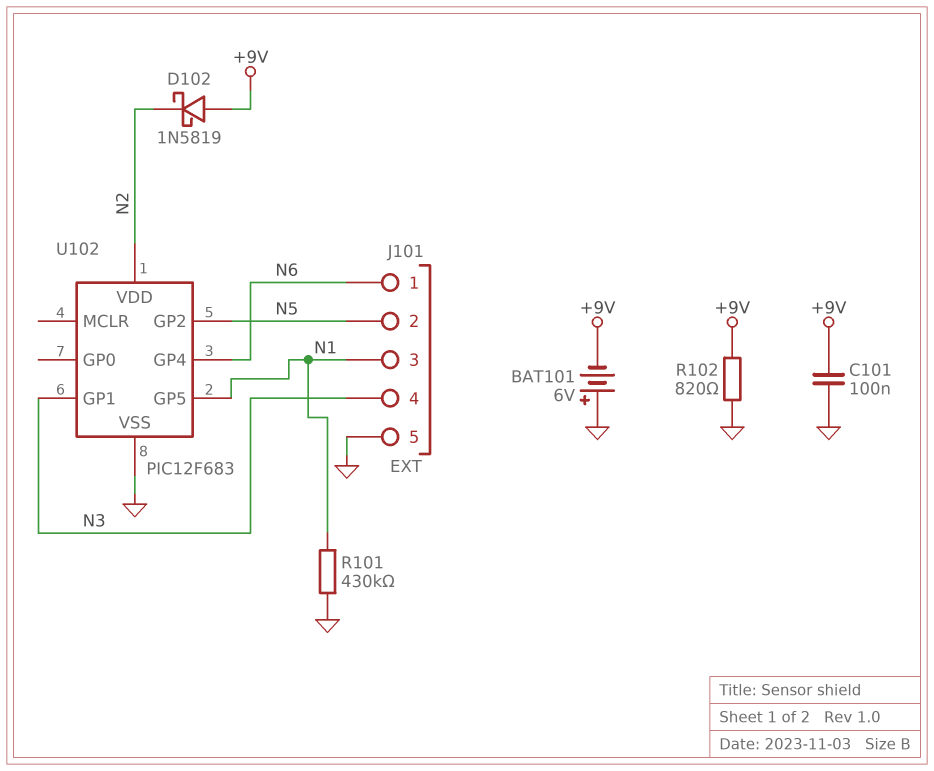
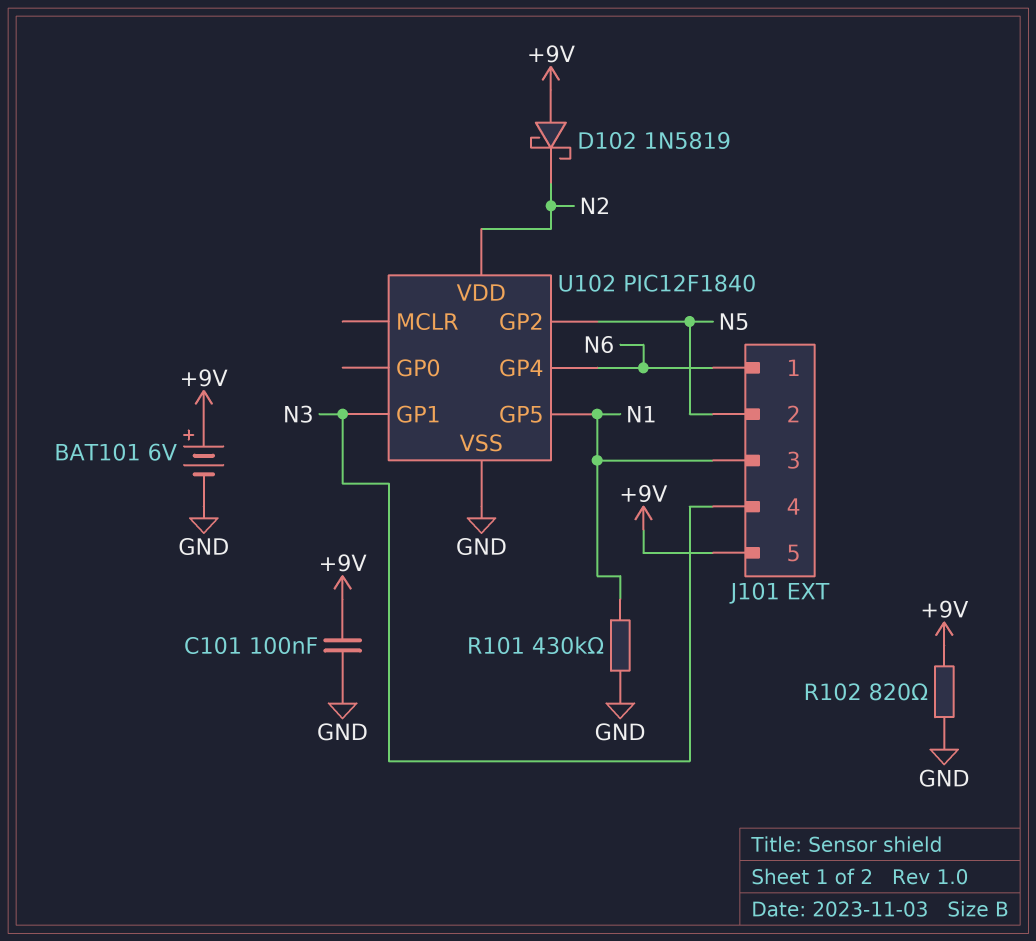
BAT101: 6V (plus GND, minus +9V) -> 6V (plus +9V, minus GND)
J101 pin 5: GND -> +9V
U102: PIC12F683 -> PIC12F1840

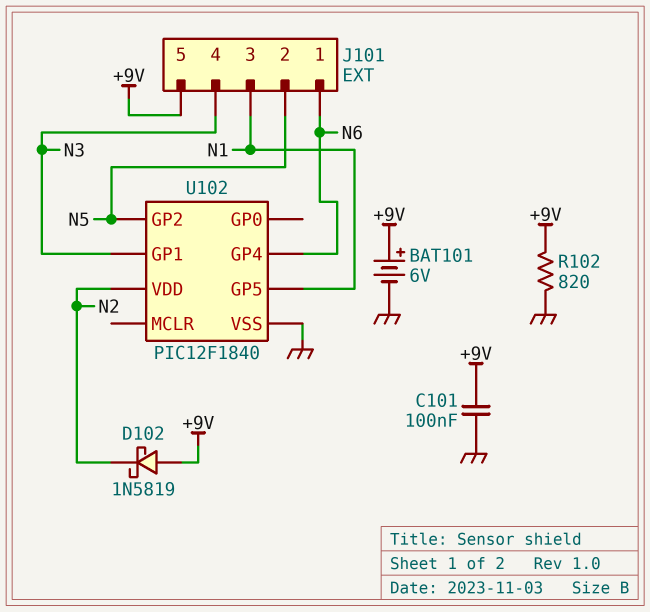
R101: 430k (GND, N1) -> none

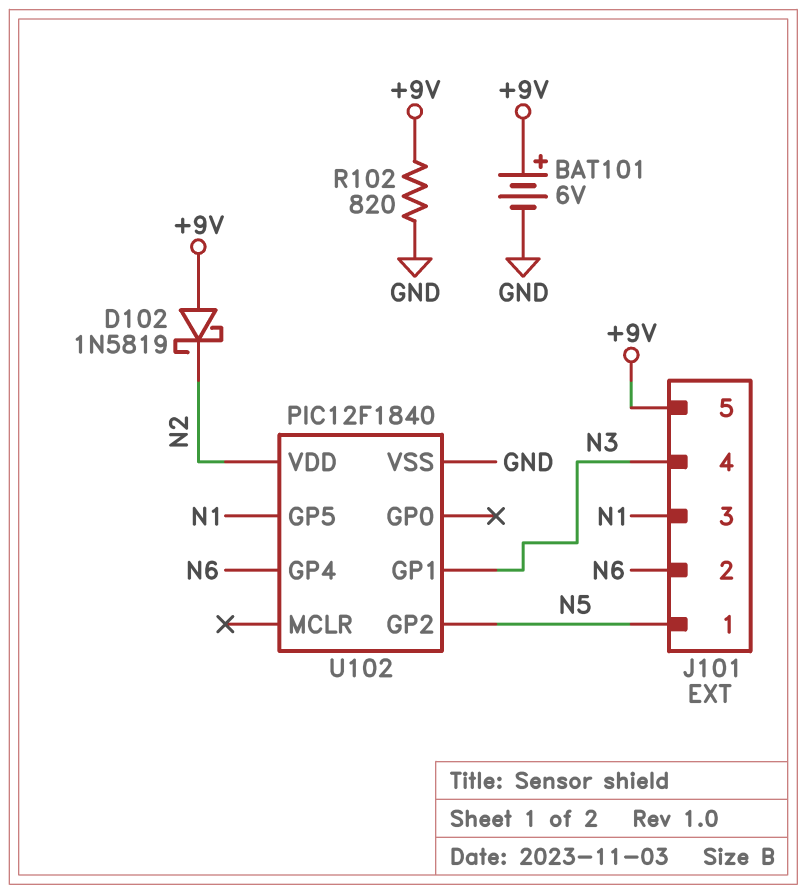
C101: 100nF (+9V, GND) -> none
J101 pin 1: N6 -> N5
J101 pin 2: N5 -> N6

